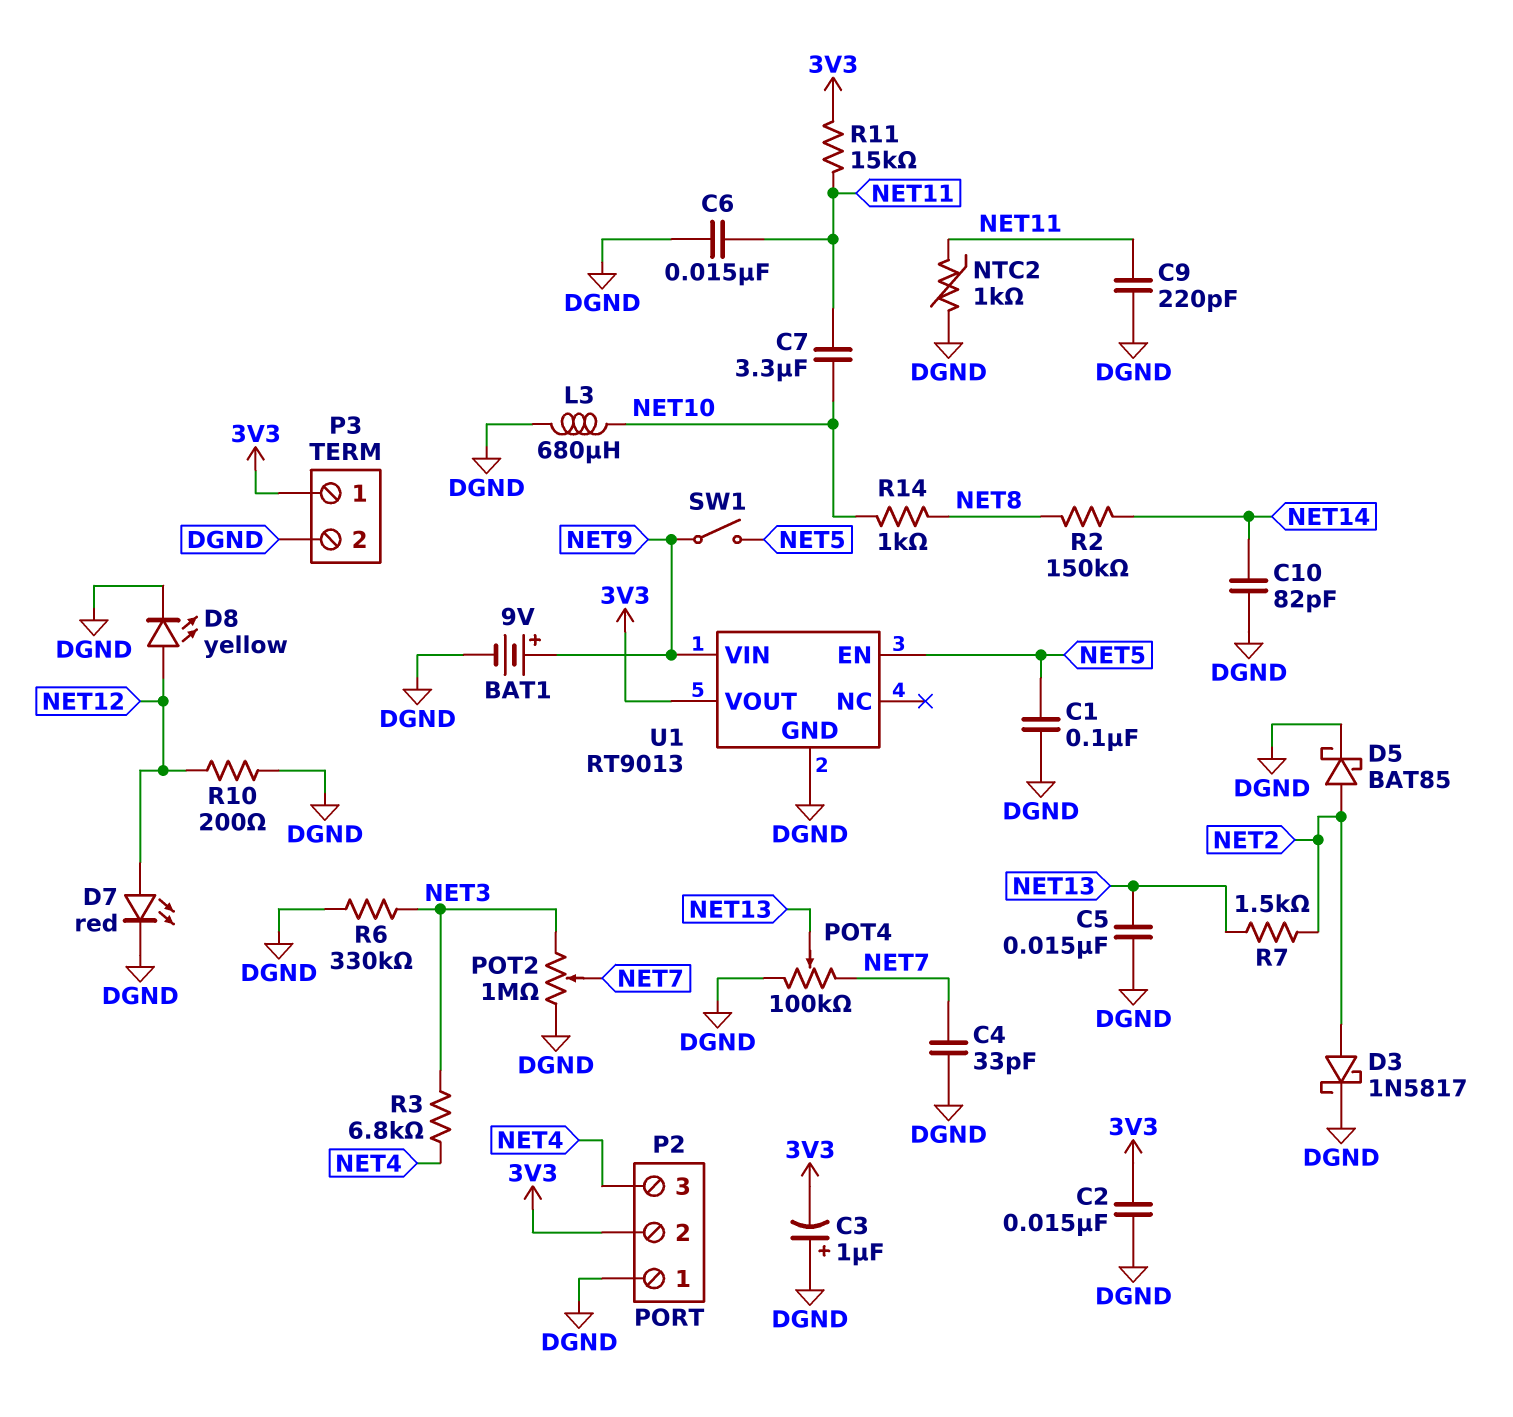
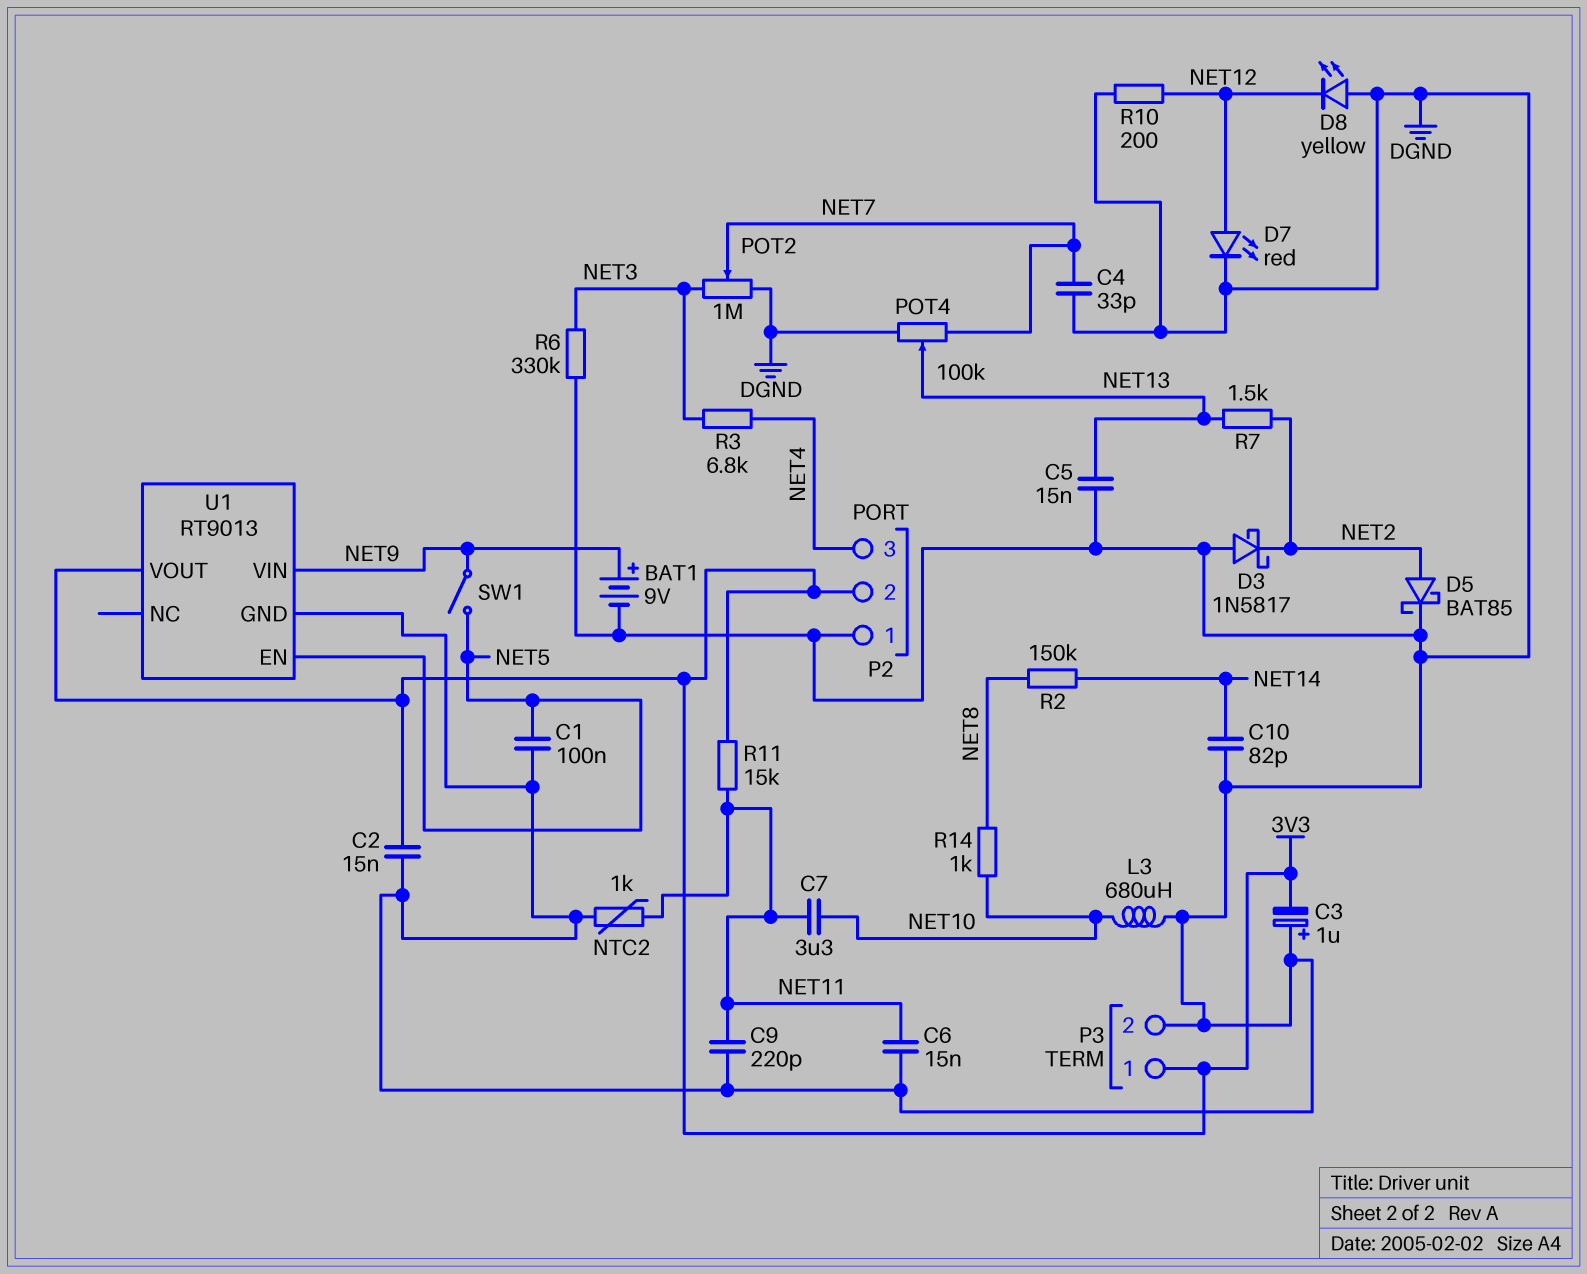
D3: schottky 1N5817 (A NET2, K DGND) -> schottky 1N5817 (A DGND, K NET2)
D8: LED yellow (A NET12, K DGND) -> LED yellow (A DGND, K NET12)

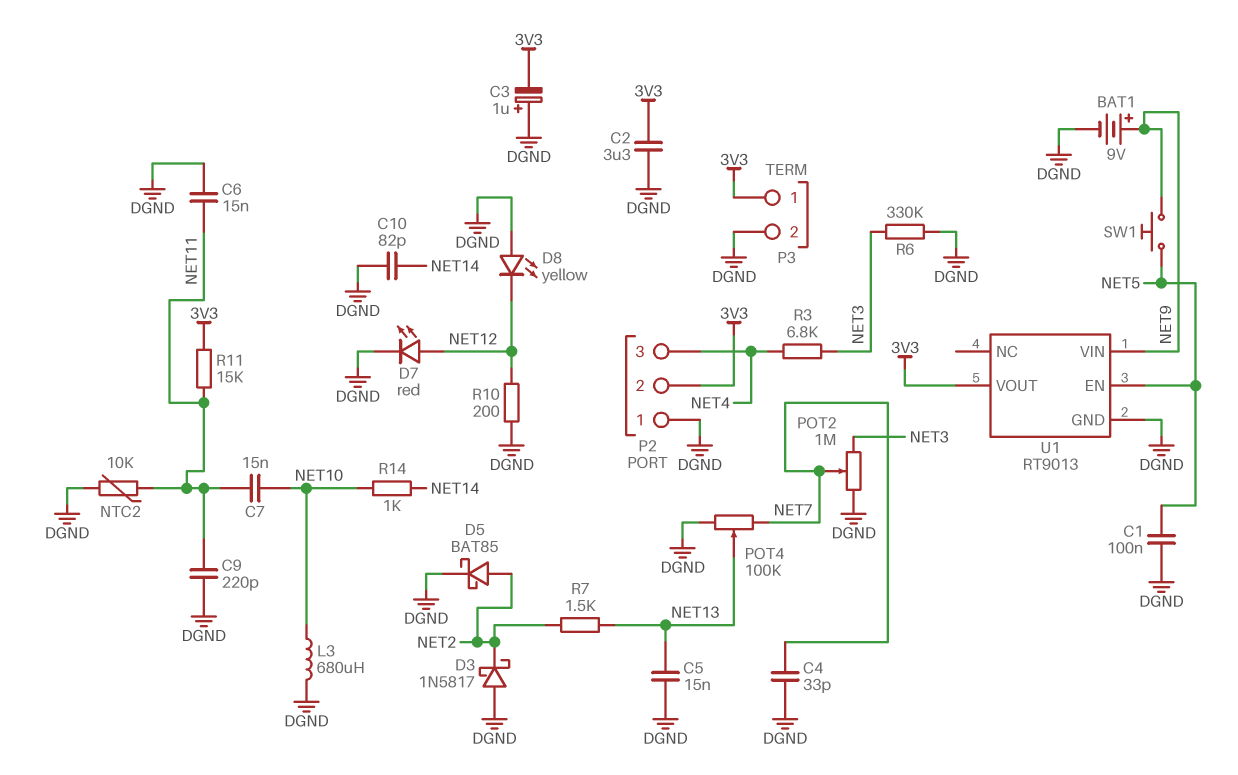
C2: 15nF (3V3, DGND) -> 3.3uF (3V3, DGND)
C7: 3.3uF (NET10, NET11) -> 15nF (NET10, NET11)
NTC2: 1k (DGND, NET11) -> 10k (DGND, NET11)
R2: 150k (NET8, NET14) -> none
R14: 1k (NET8, NET10) -> 1k (NET10, NET14)
SW1: switch (NET5, NET9) -> button (NET5, NET9)

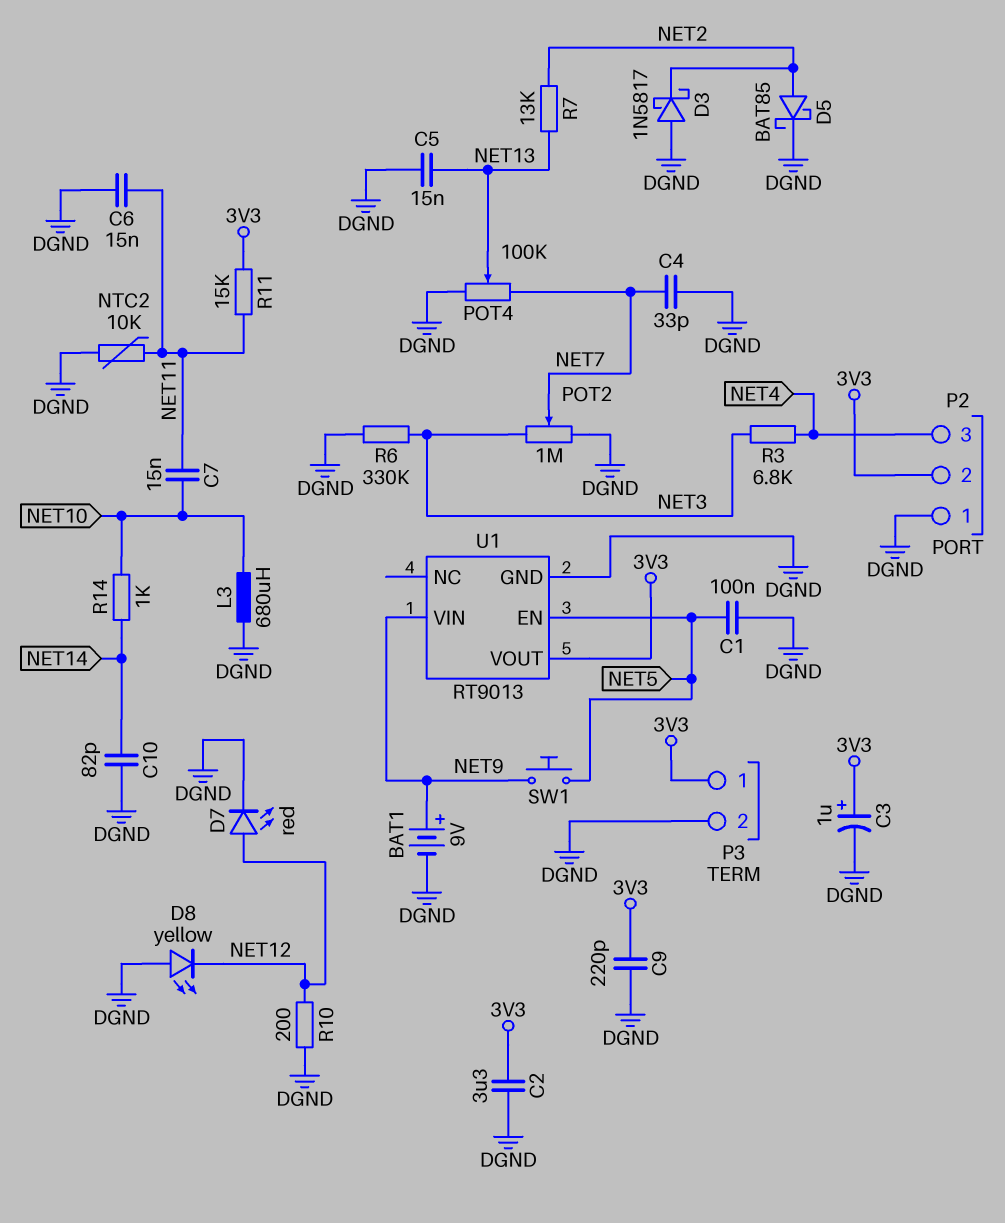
C3: 1uF (plus DGND, minus 3V3) -> 1uF (plus 3V3, minus DGND)
C9: 220pF (DGND, NET11) -> 220pF (3V3, DGND)
R7: 1.5k (NET2, NET13) -> 13k (NET2, NET13)

